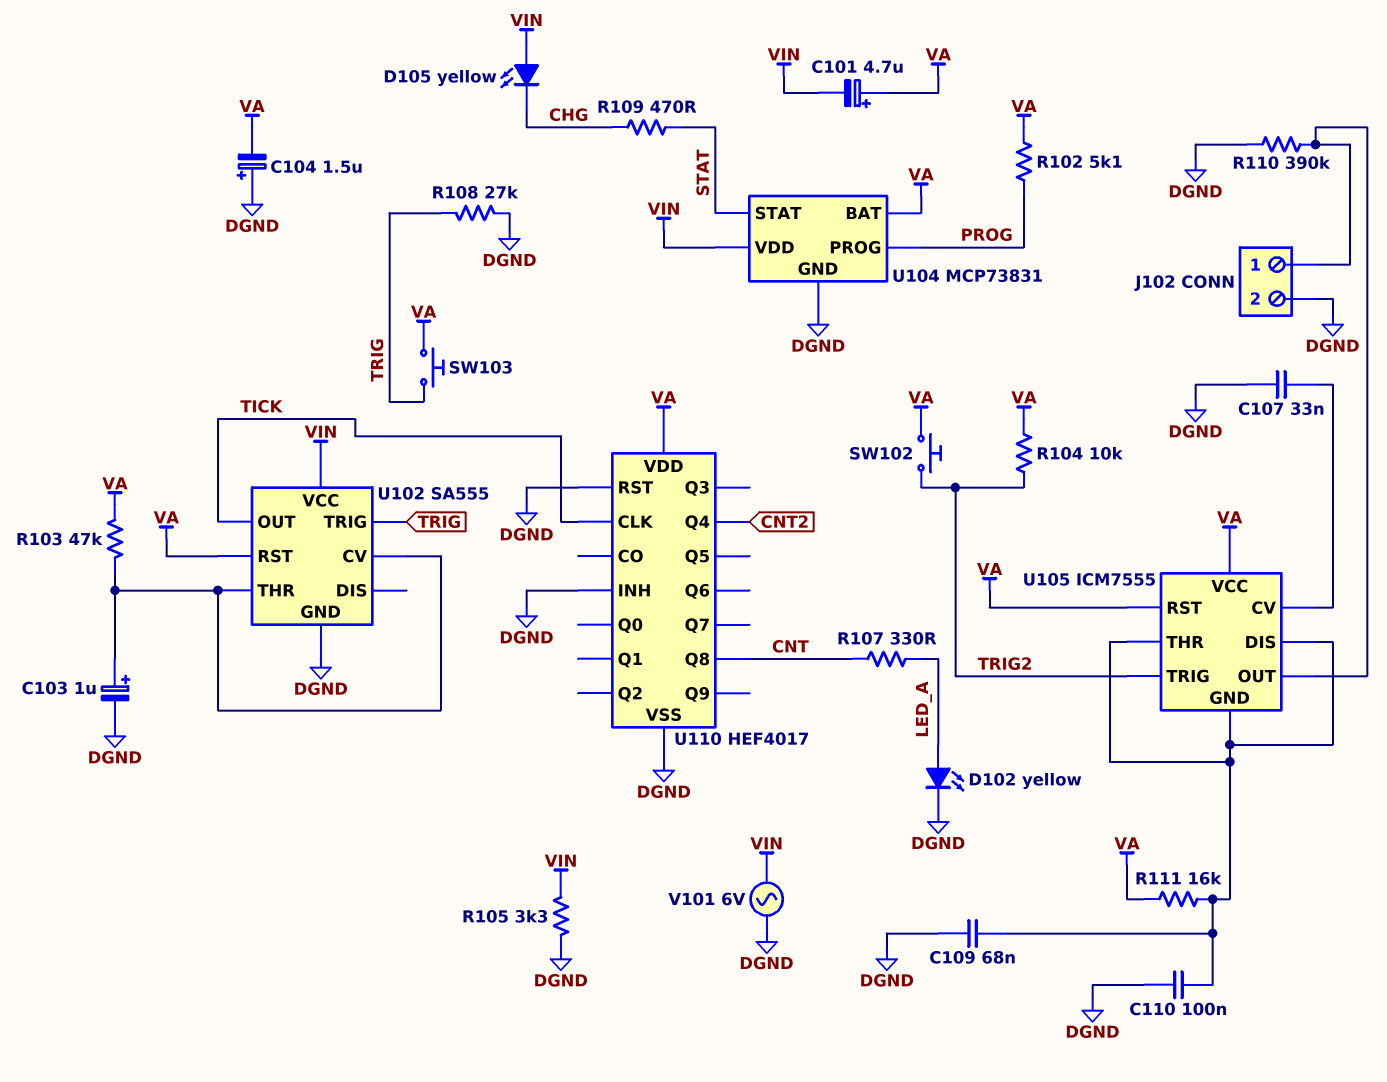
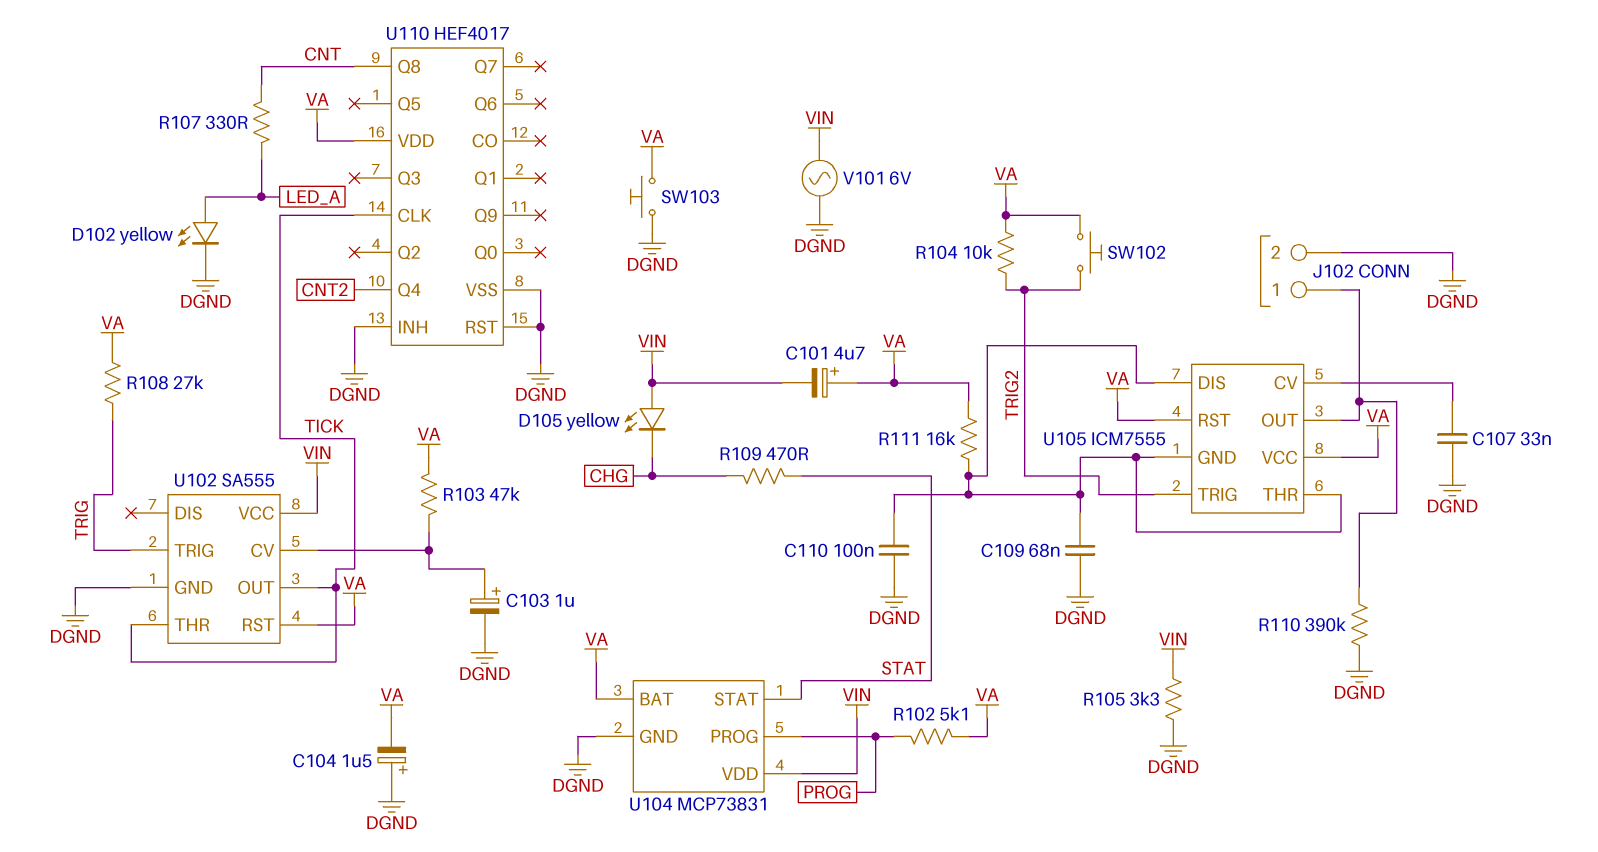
R108: 27k (DGND, TRIG) -> 27k (TRIG, VA)
SW103: button (TRIG, VA) -> button (DGND, VA)
U102 pin THR: U102/CV -> TICK

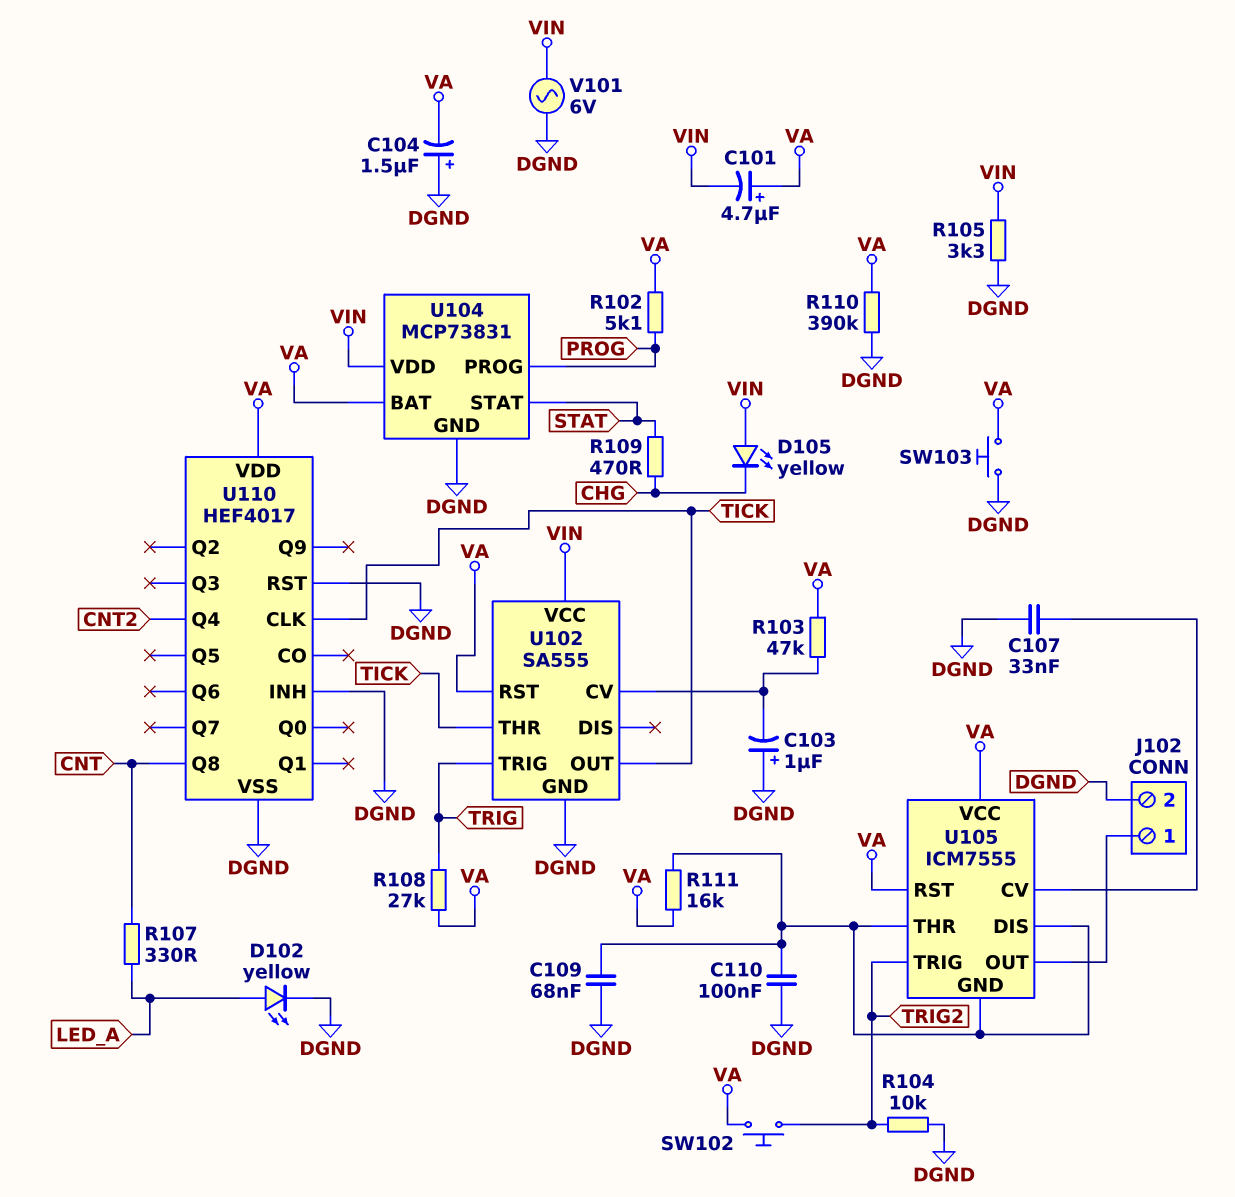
C103: 1uF (plus U102/CV, minus DGND) -> 1uF (plus DGND, minus U102/CV)
R104: 10k (TRIG2, VA) -> 10k (DGND, TRIG2)
R110: 390k (DGND, J102/1) -> 390k (DGND, VA)

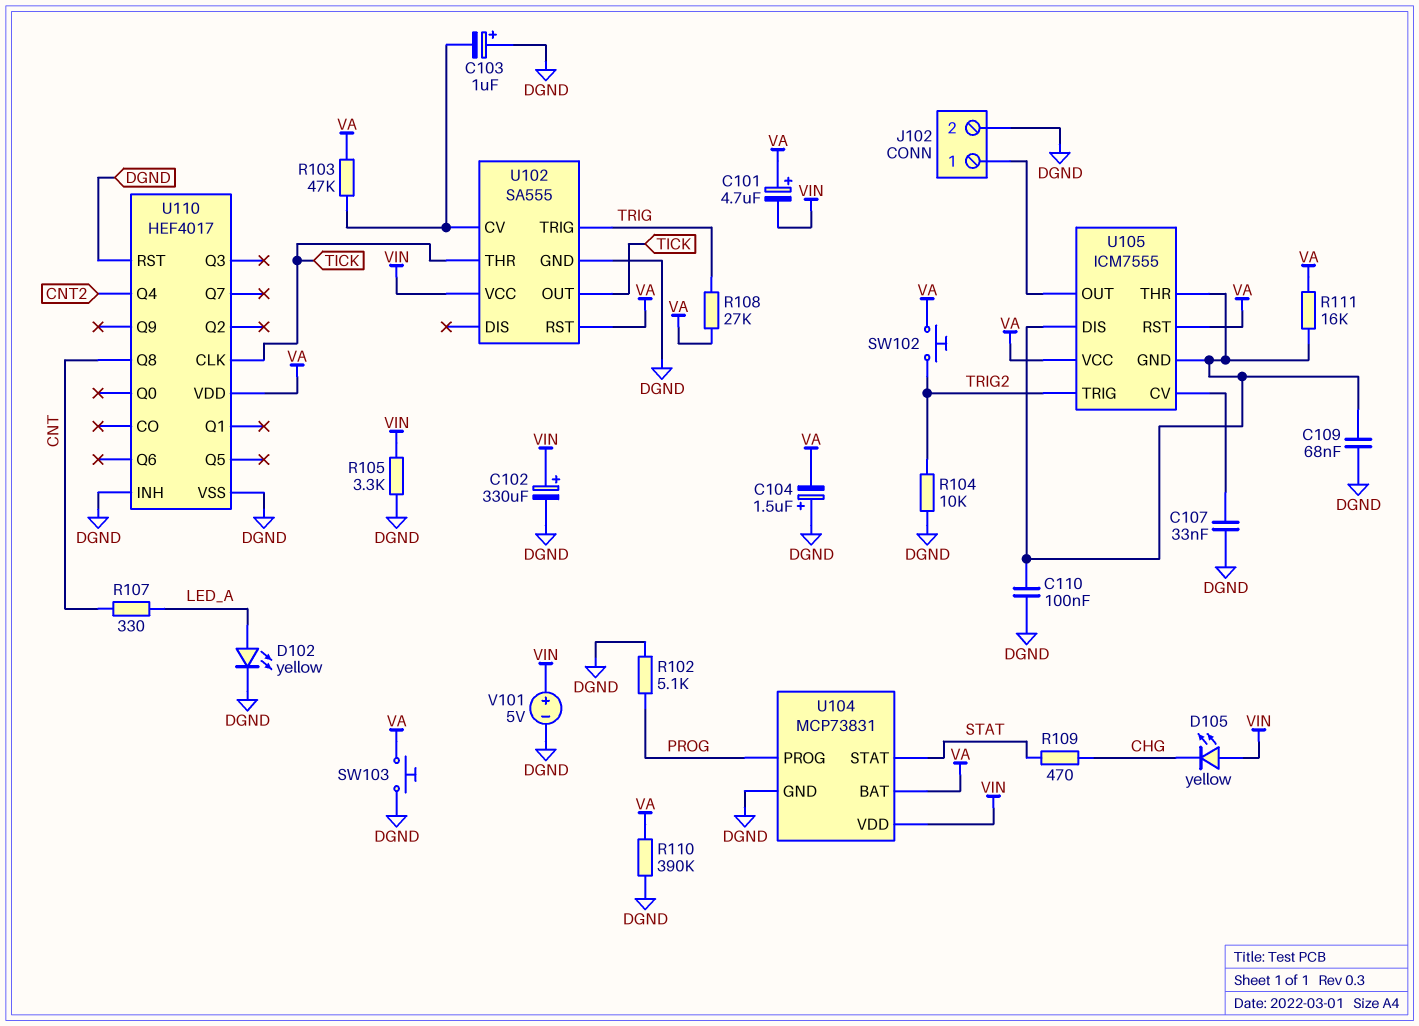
C102: none -> 330uF (plus VIN, minus DGND)
R102: 5.1k (PROG, VA) -> 5.1k (DGND, PROG)
V101: AC 6V (DGND, VIN) -> 5V (plus VIN, minus DGND)

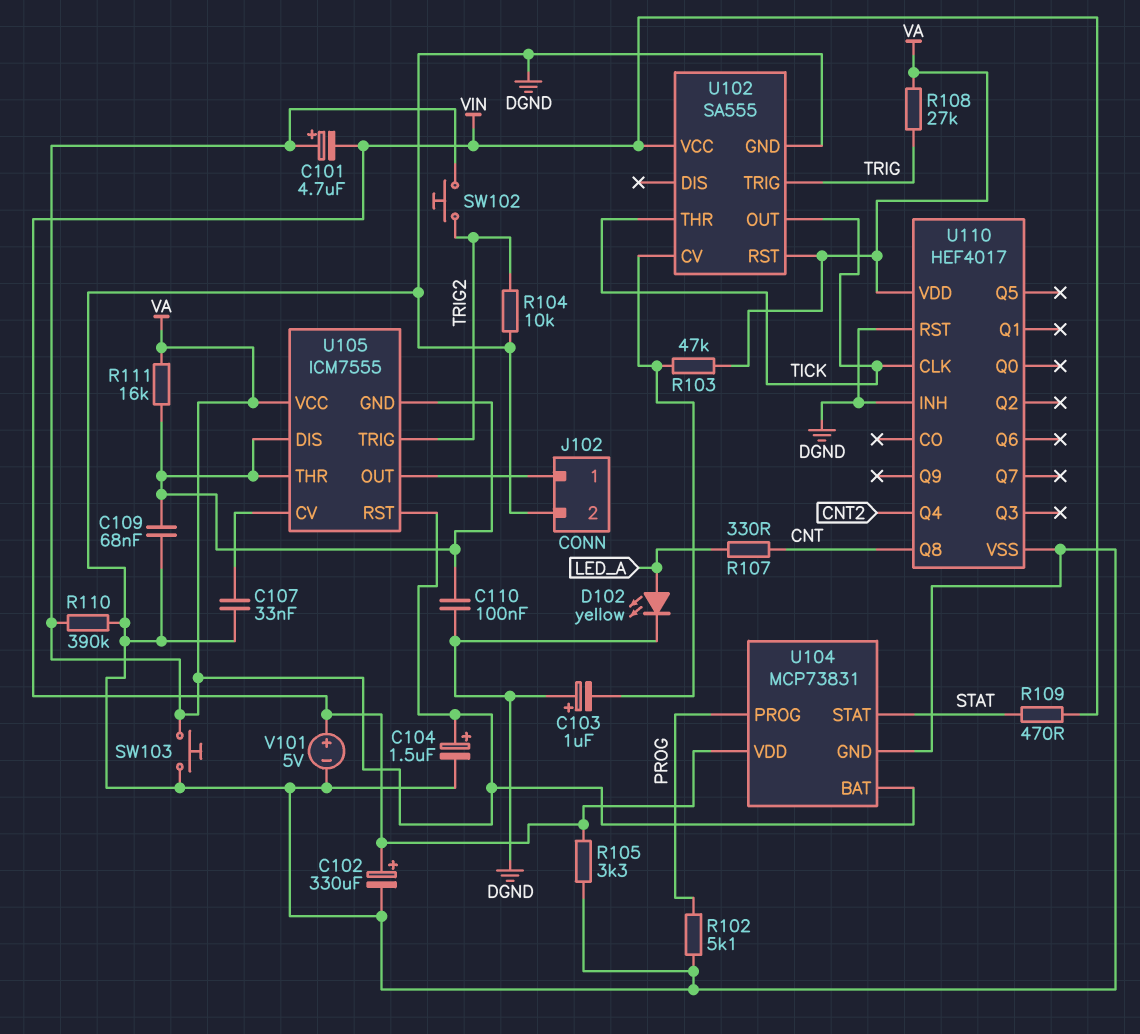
C104: 1.5uF (plus DGND, minus VA) -> 1.5uF (plus VA, minus DGND)
D105: LED yellow (A VIN, K CHG) -> none
R109: 470 (CHG, STAT) -> 470 (STAT, VIN)

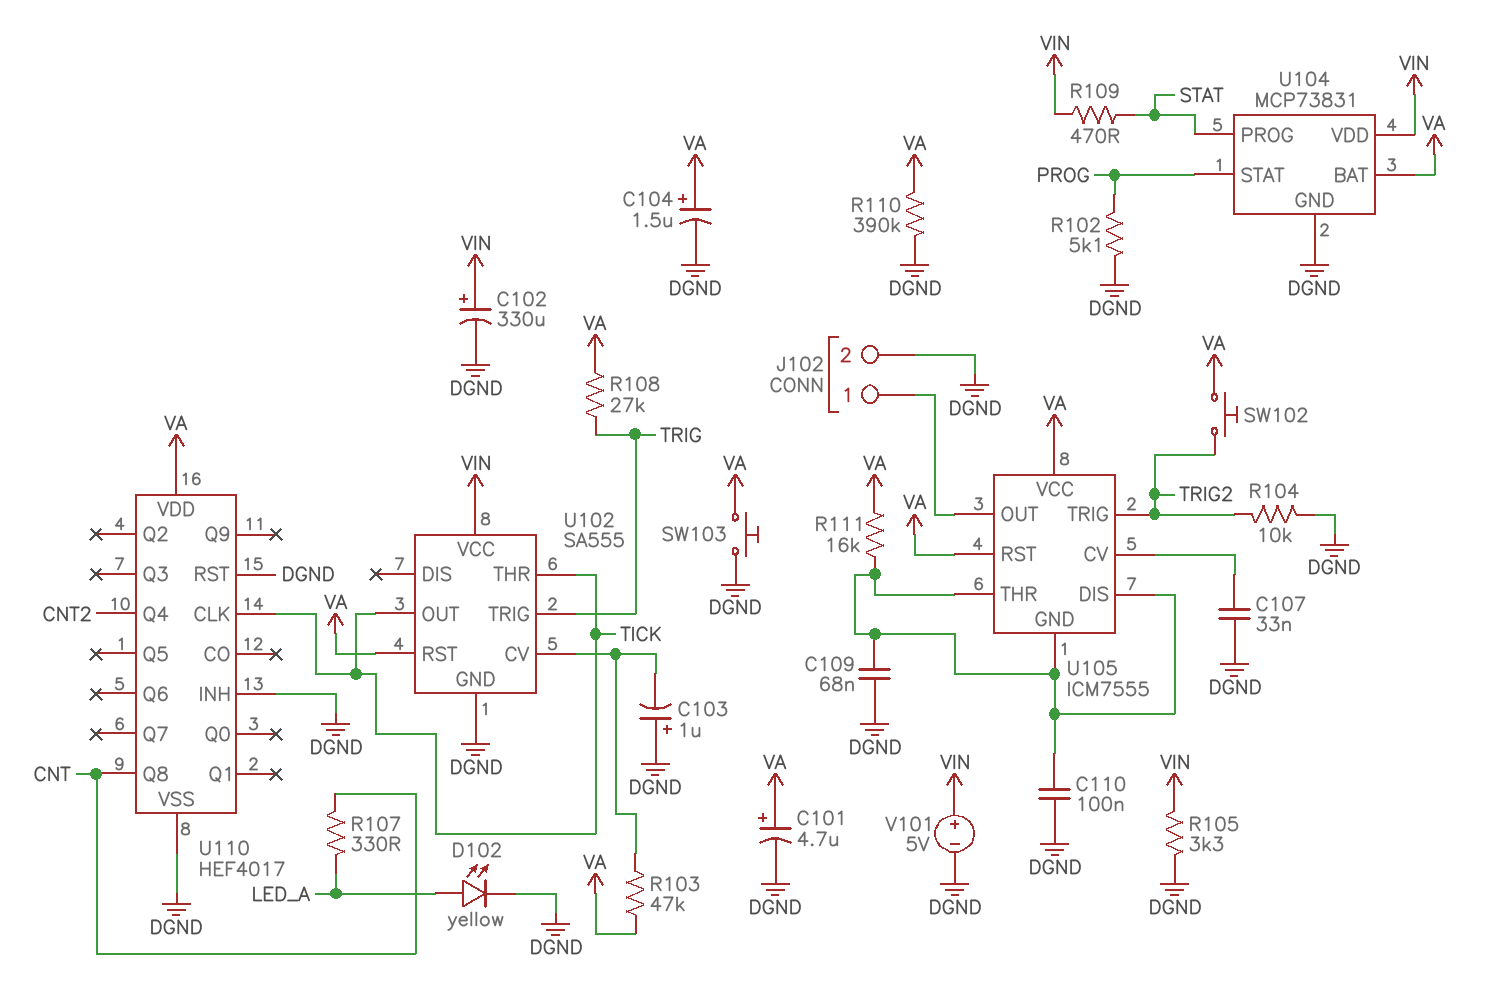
C101: 4.7uF (plus VA, minus VIN) -> 4.7uF (plus VA, minus DGND)
U104 pin PROG: PROG -> STAT
U104 pin STAT: STAT -> PROG

